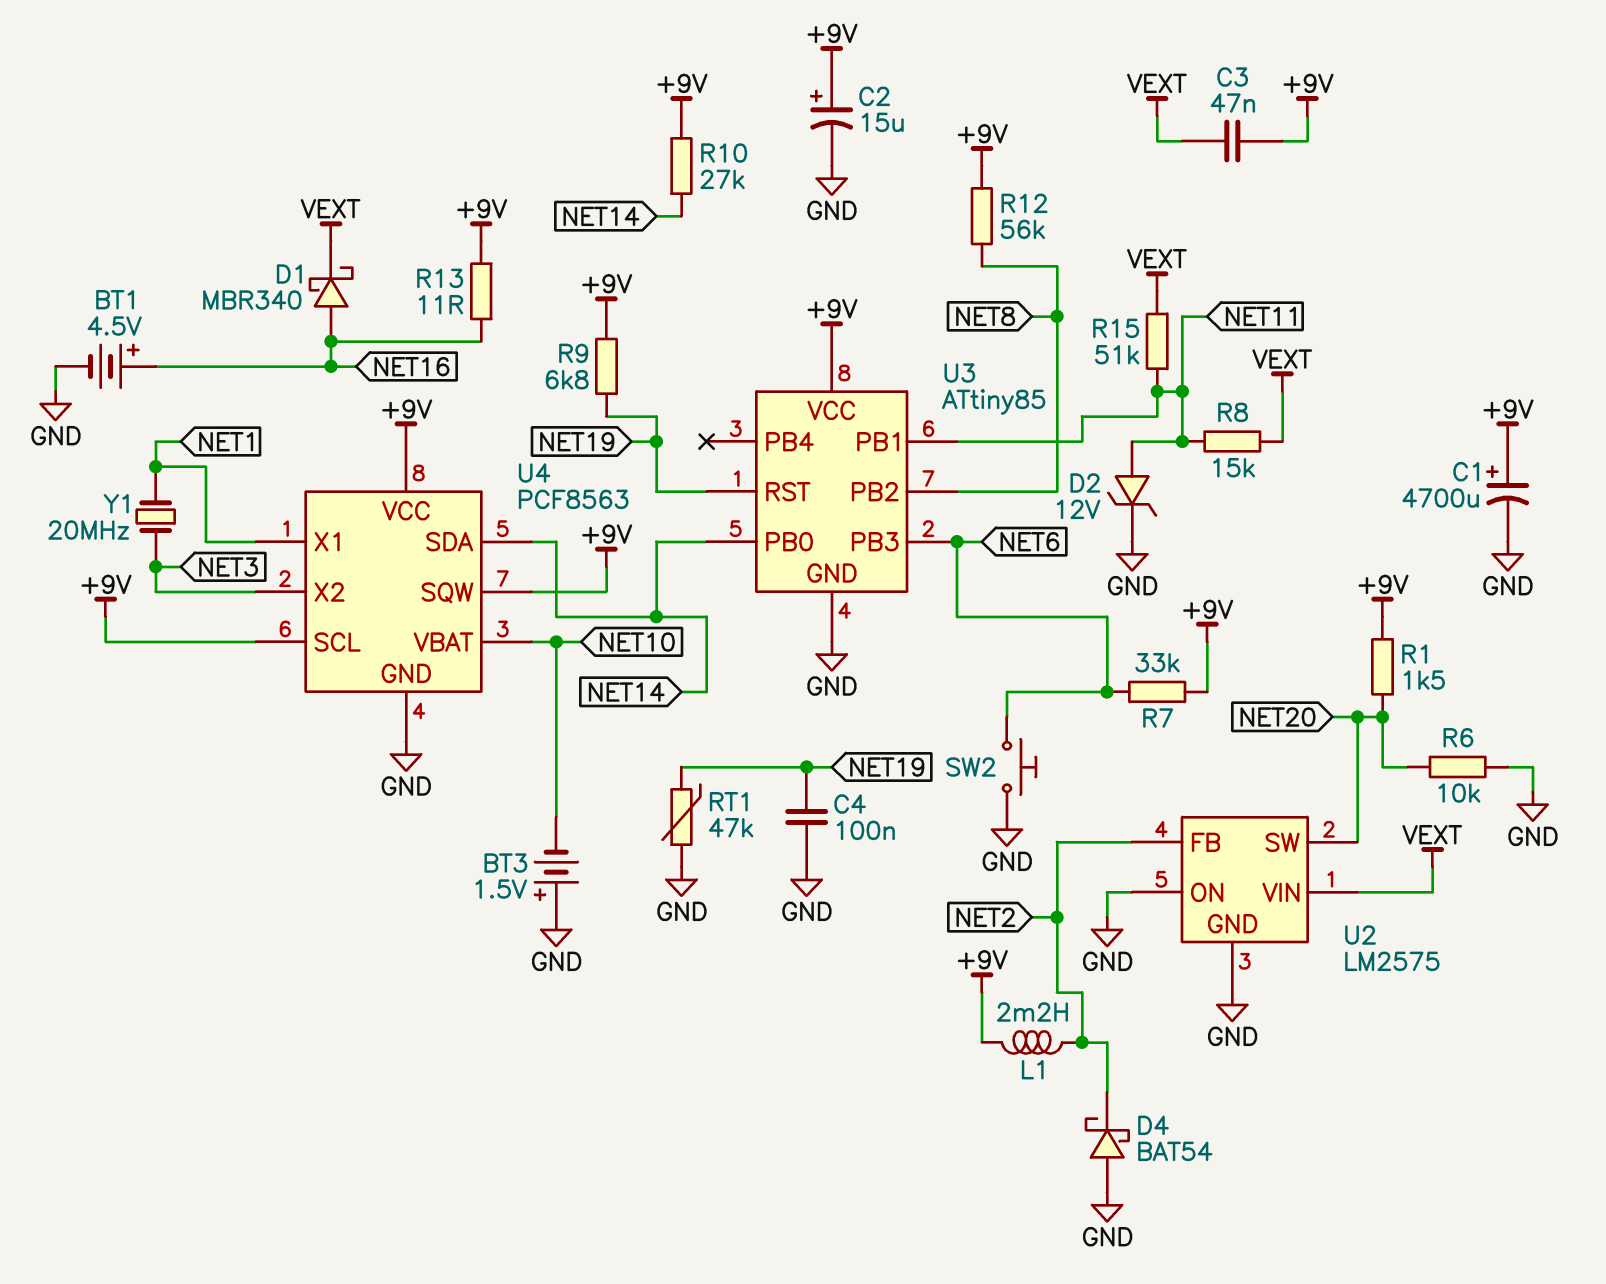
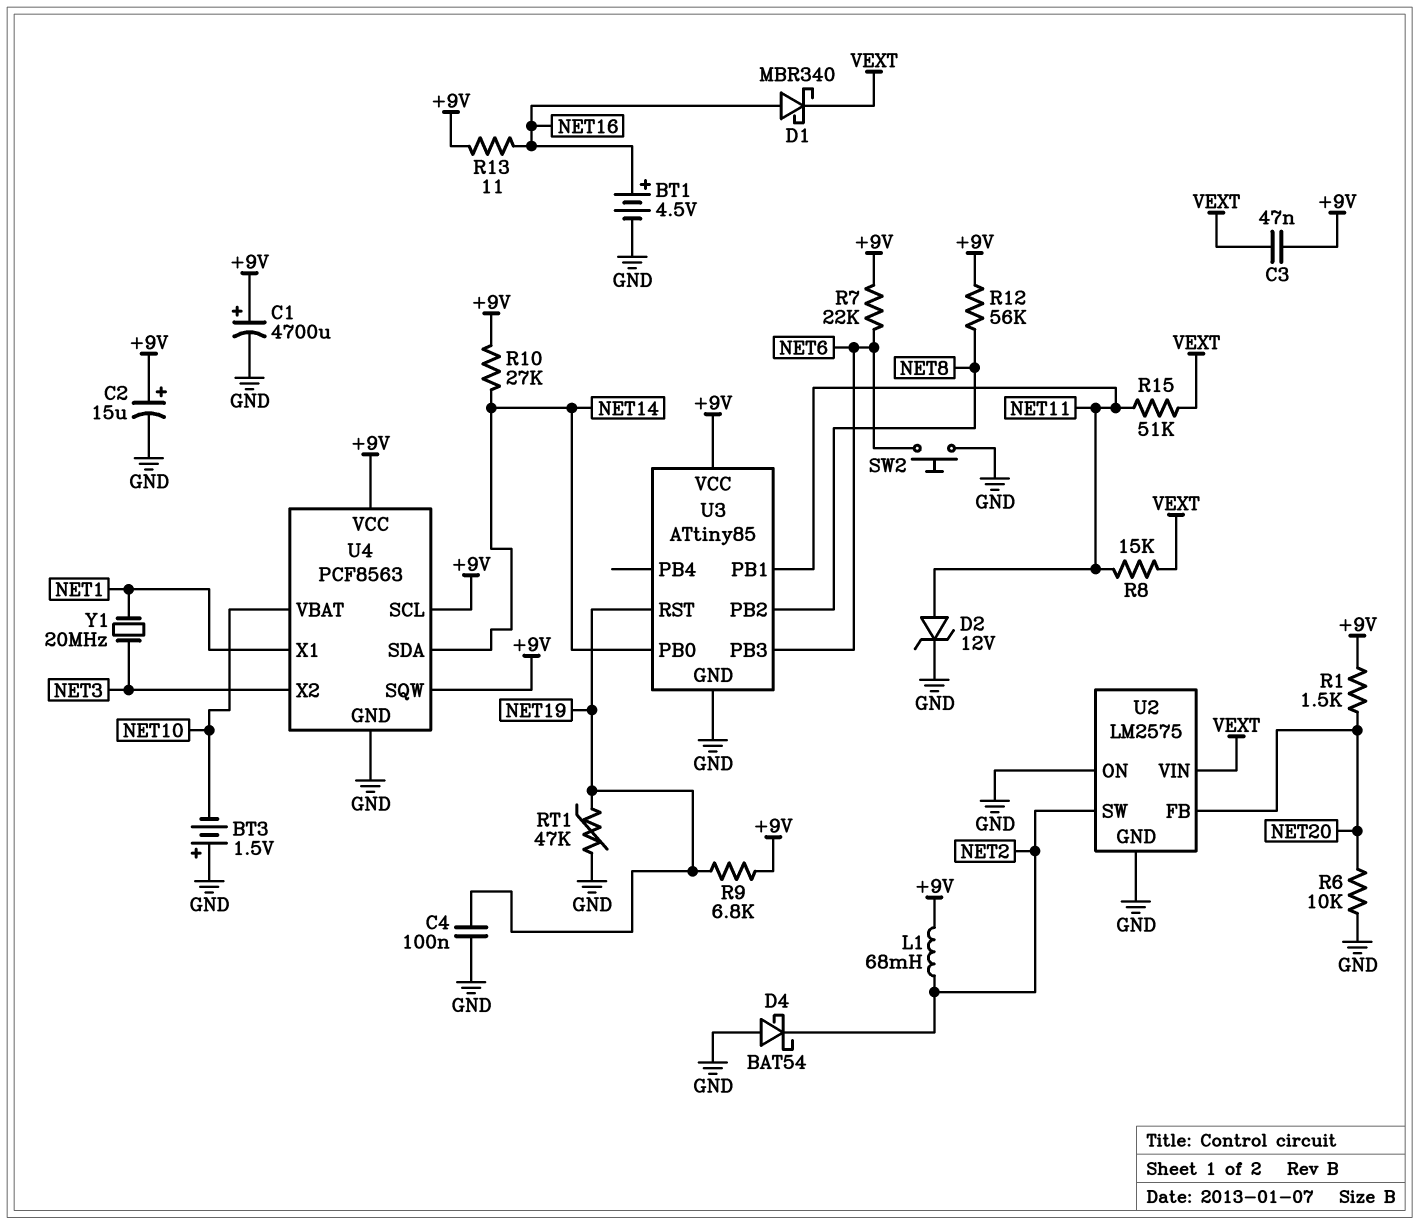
L1: 2.2mH (+9V, NET2) -> 68mH (+9V, NET2)
R7: 33k (+9V, NET6) -> 22k (+9V, NET6)
U2 pin FB: NET2 -> NET20
U2 pin SW: NET20 -> NET2

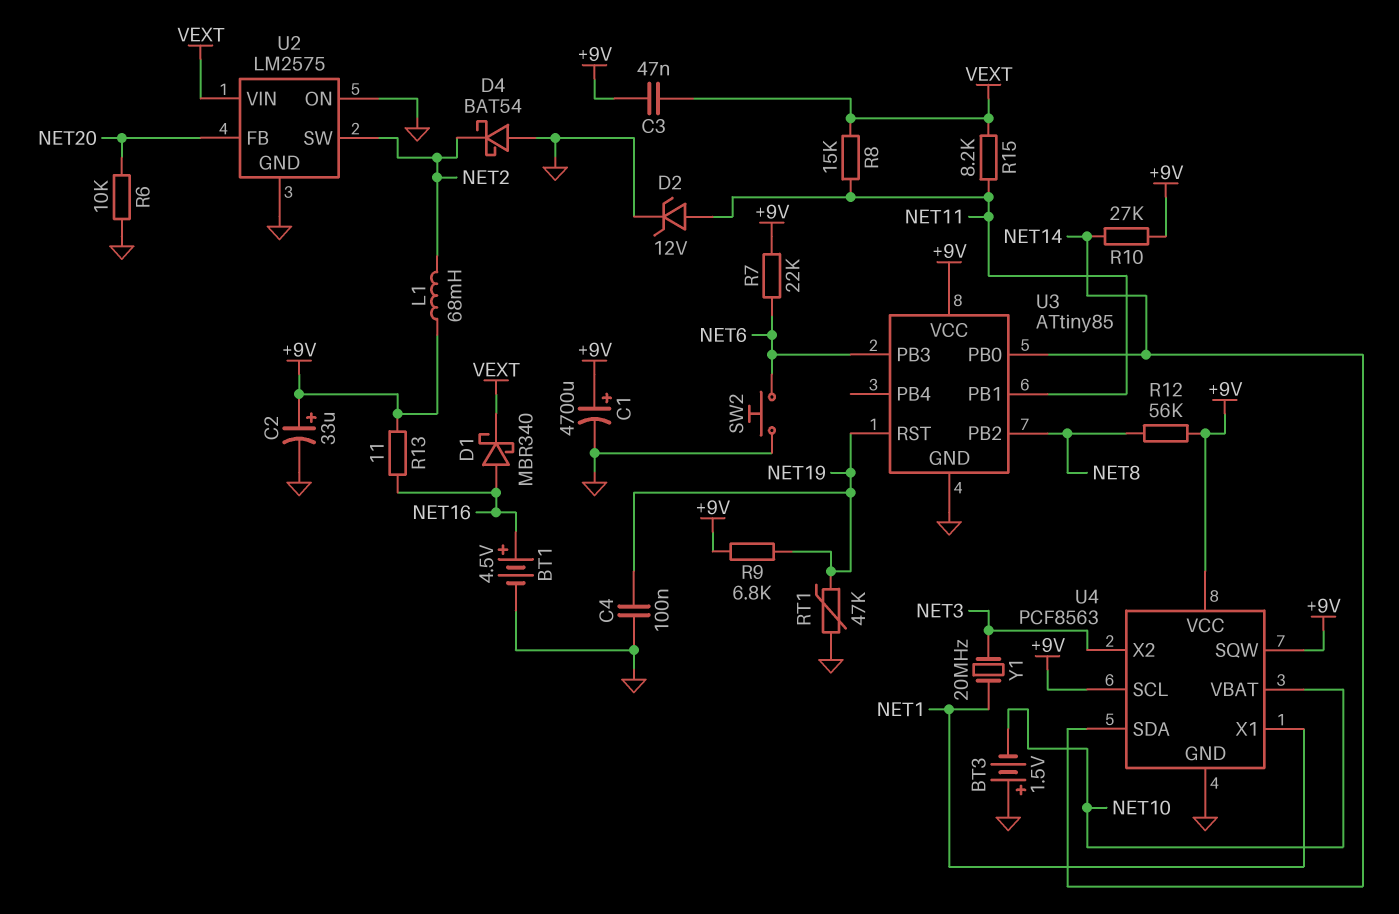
C2: 15uF (plus +9V, minus GND) -> 33uF (plus +9V, minus GND)
R1: 1.5k (+9V, NET20) -> none
R15: 51k (NET11, VEXT) -> 8.2k (NET11, VEXT)

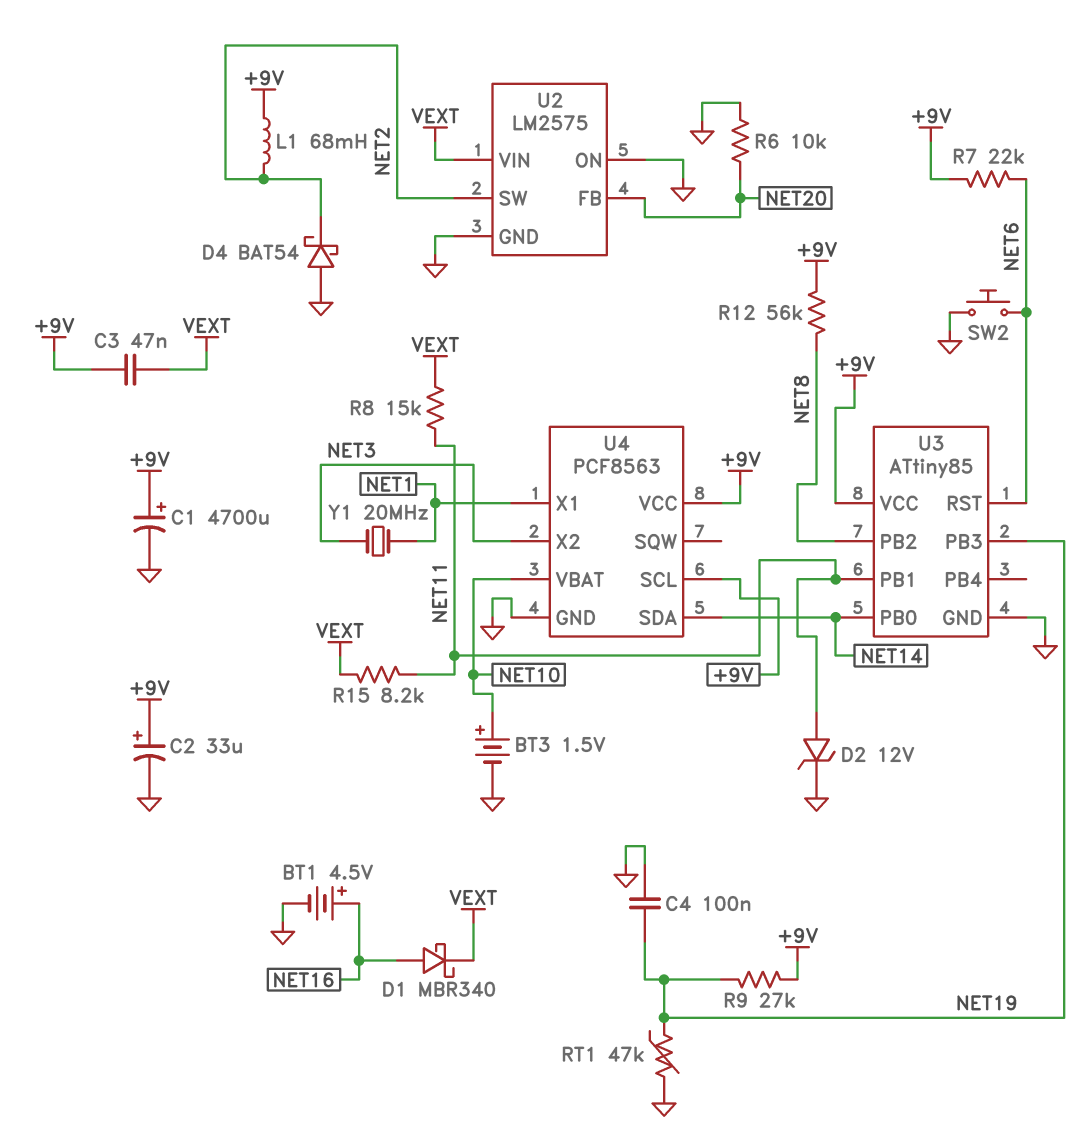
BT3: 1.5V (plus GND, minus NET10) -> 1.5V (plus NET10, minus GND)
R9: 6.8k (+9V, NET19) -> 27k (+9V, NET19)
R10: 27k (+9V, NET14) -> none
R13: 11 (+9V, NET16) -> none
U3 pin PB3: NET6 -> NET19
U3 pin RST: NET19 -> NET6
U4 pin SQW: +9V -> none

